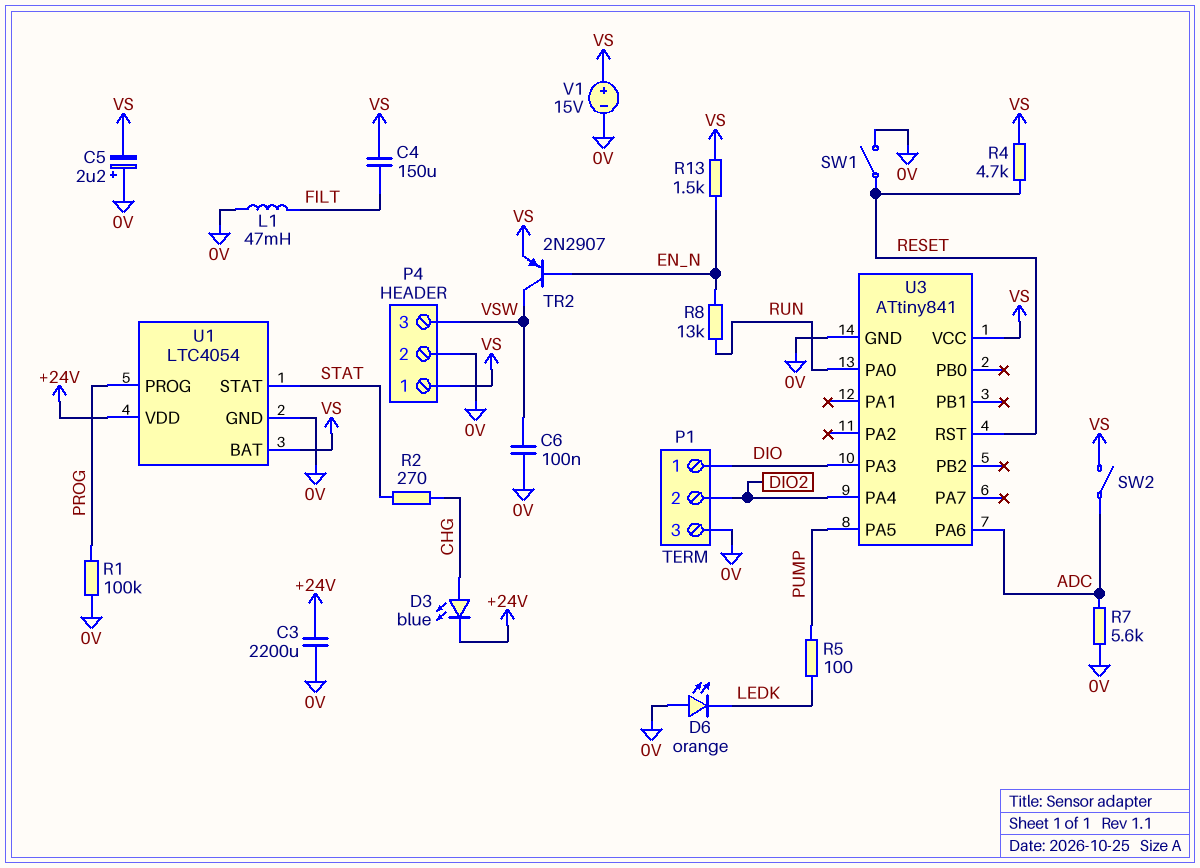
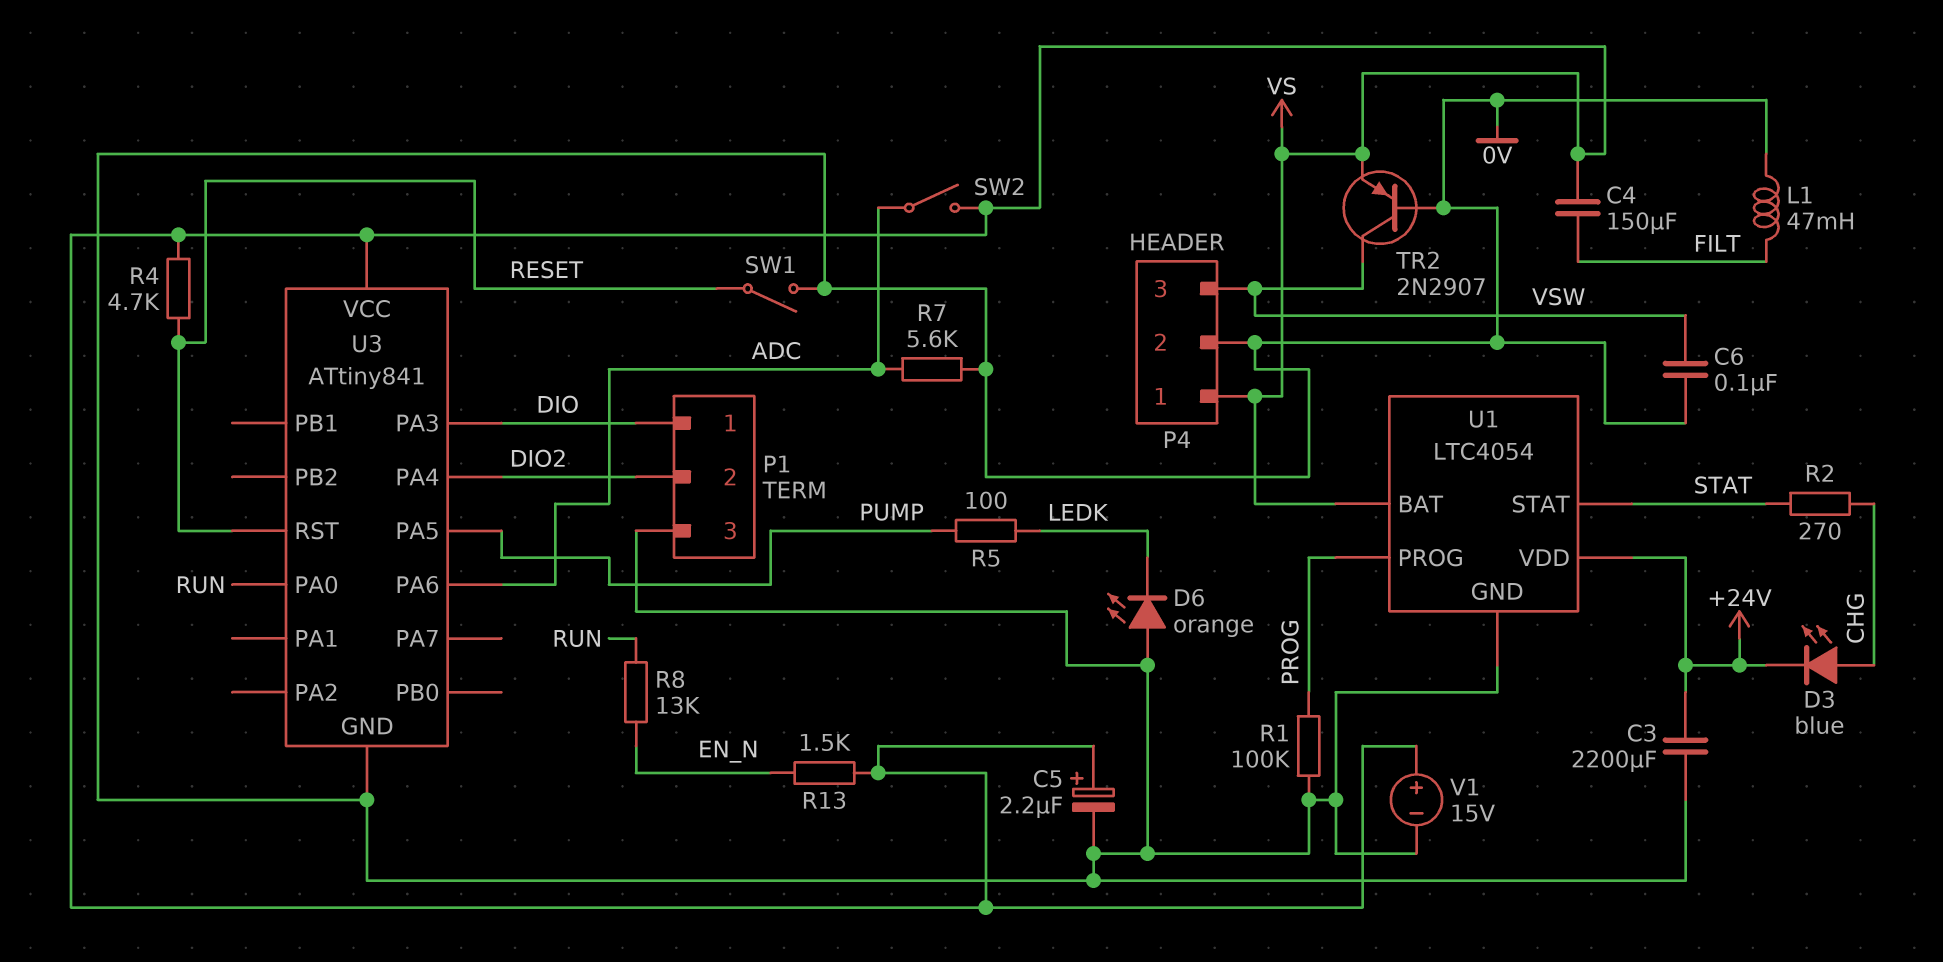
C5: 2.2uF (plus 0V, minus VS) -> 2.2uF (plus VS, minus 0V)
TR2: PNP 2N2907 (B EN_N, C VSW, E VS) -> PNP 2N2907 (B 0V, C VSW, E VS)

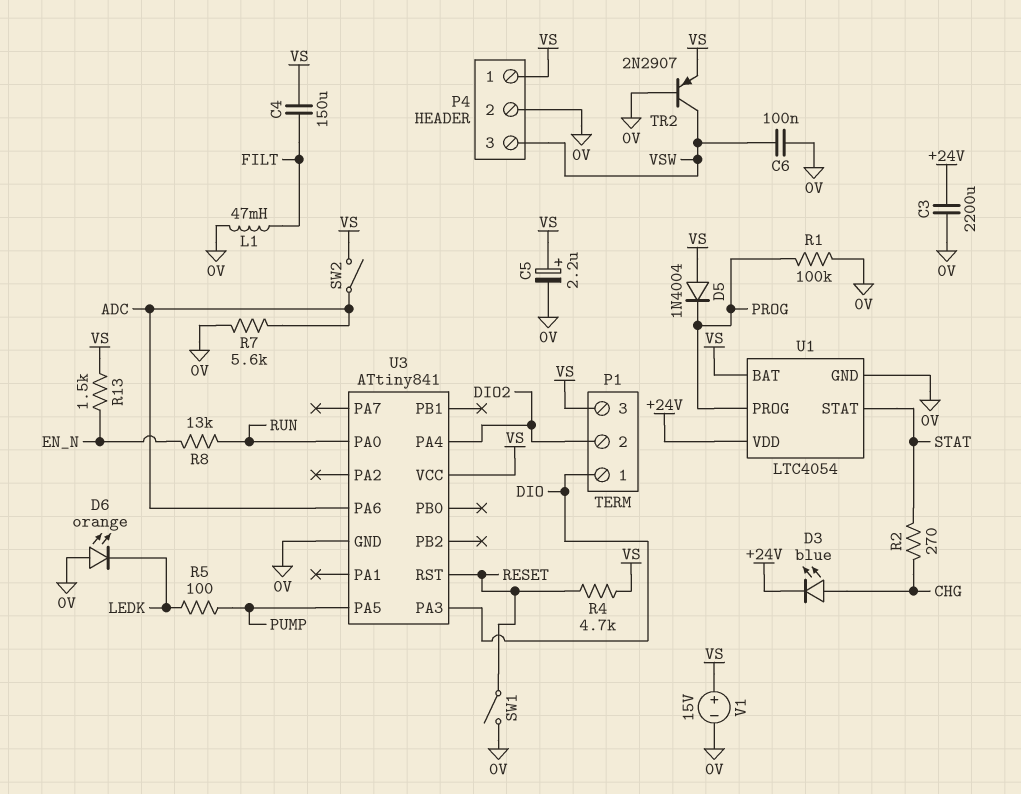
D5: none -> diode 1N4004 (A VS, K PROG)
P1 pin 3: 0V -> VS

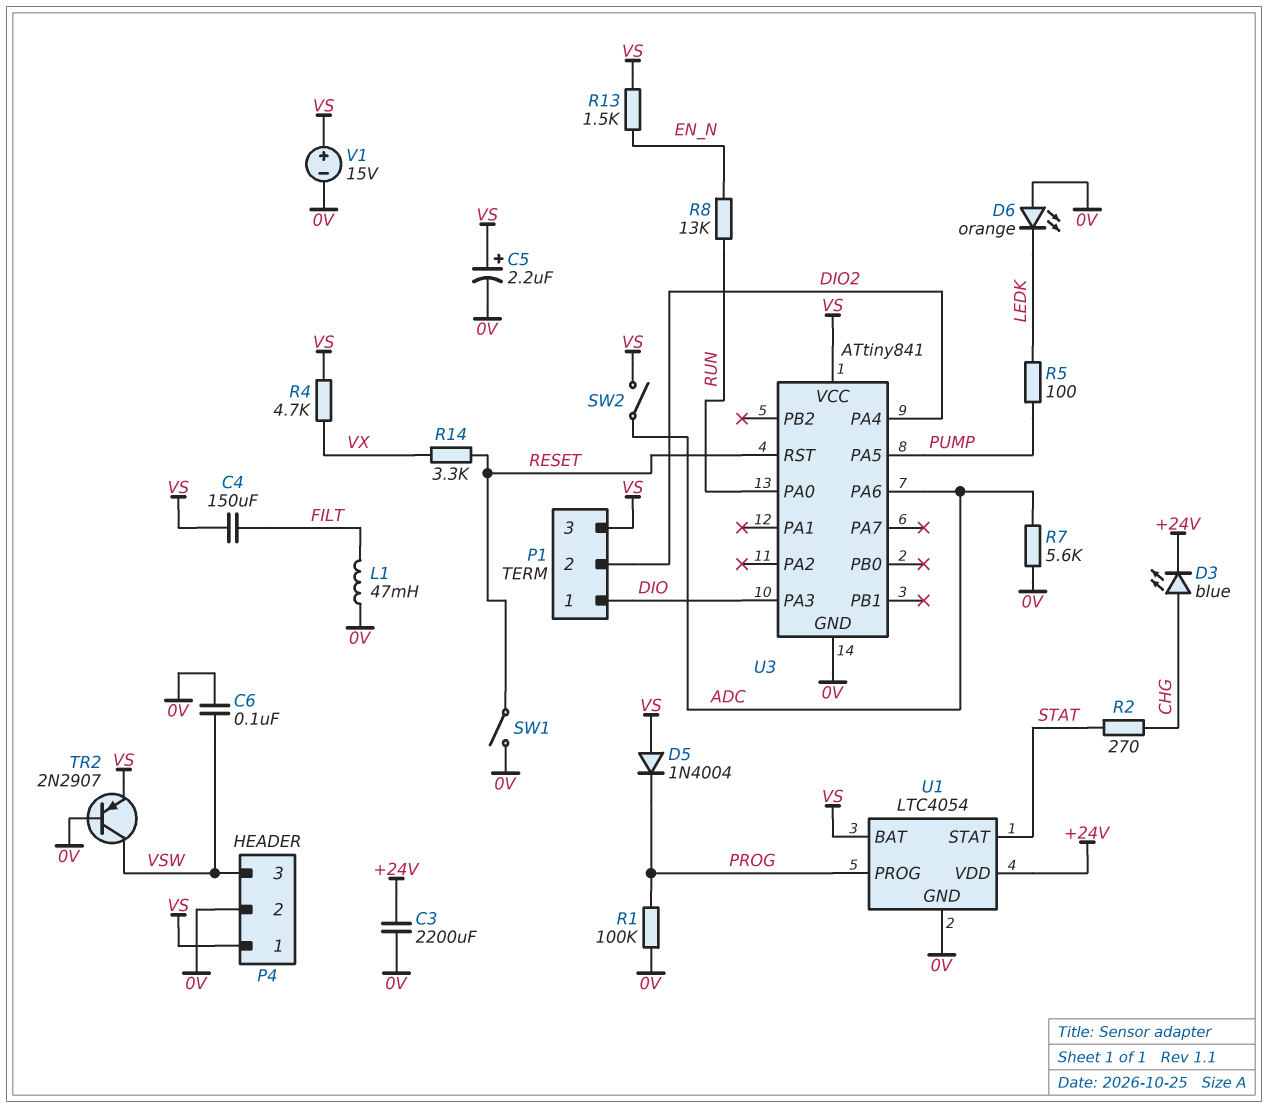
R4: 4.7k (RESET, VS) -> 4.7k (VS, VX)
R14: none -> 3.3k (RESET, VX)

